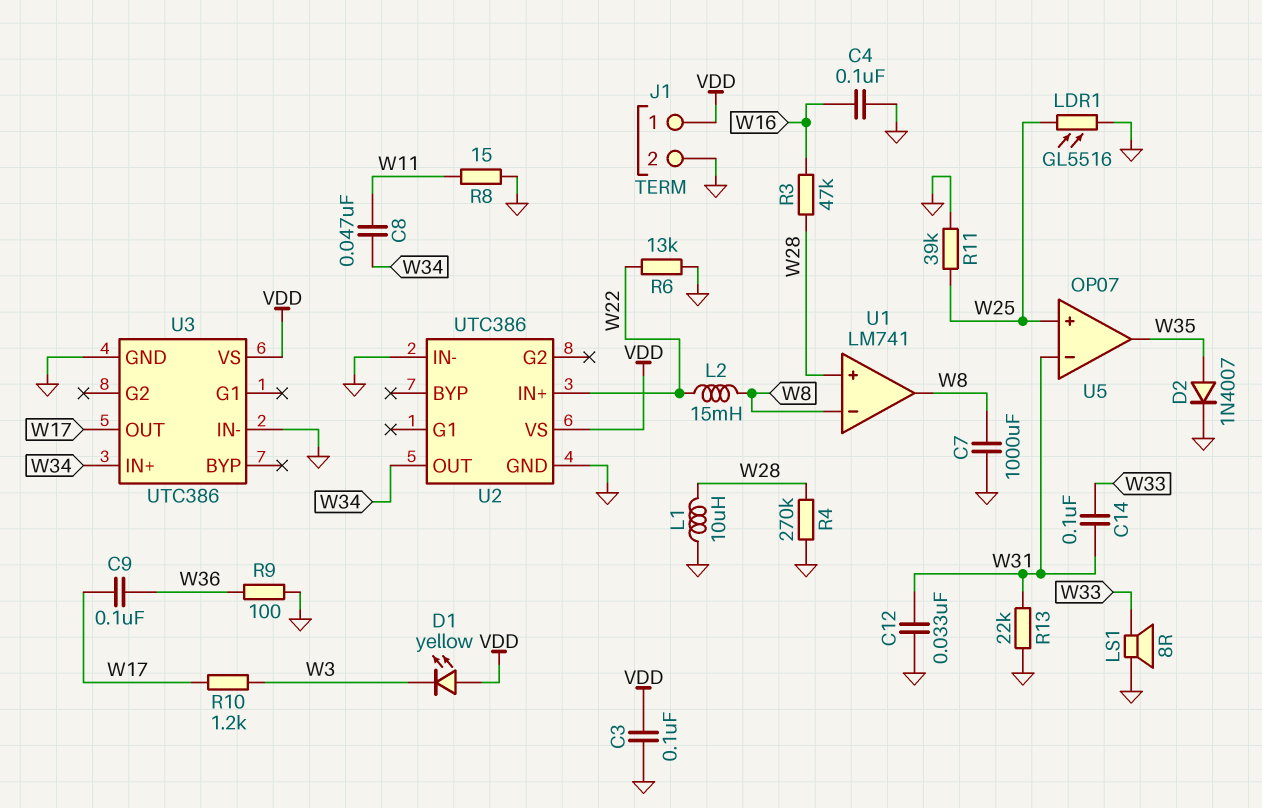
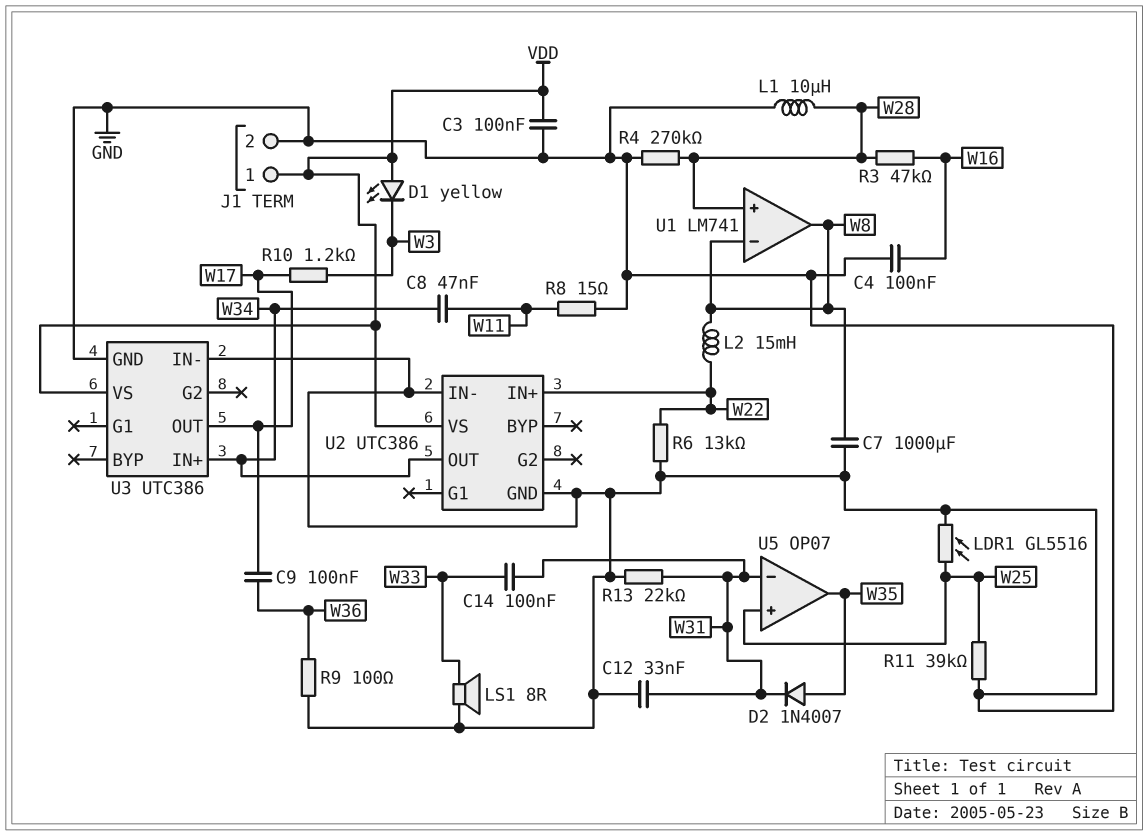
D2: diode 1N4007 (A W35, K GND) -> diode 1N4007 (A W35, K W31)

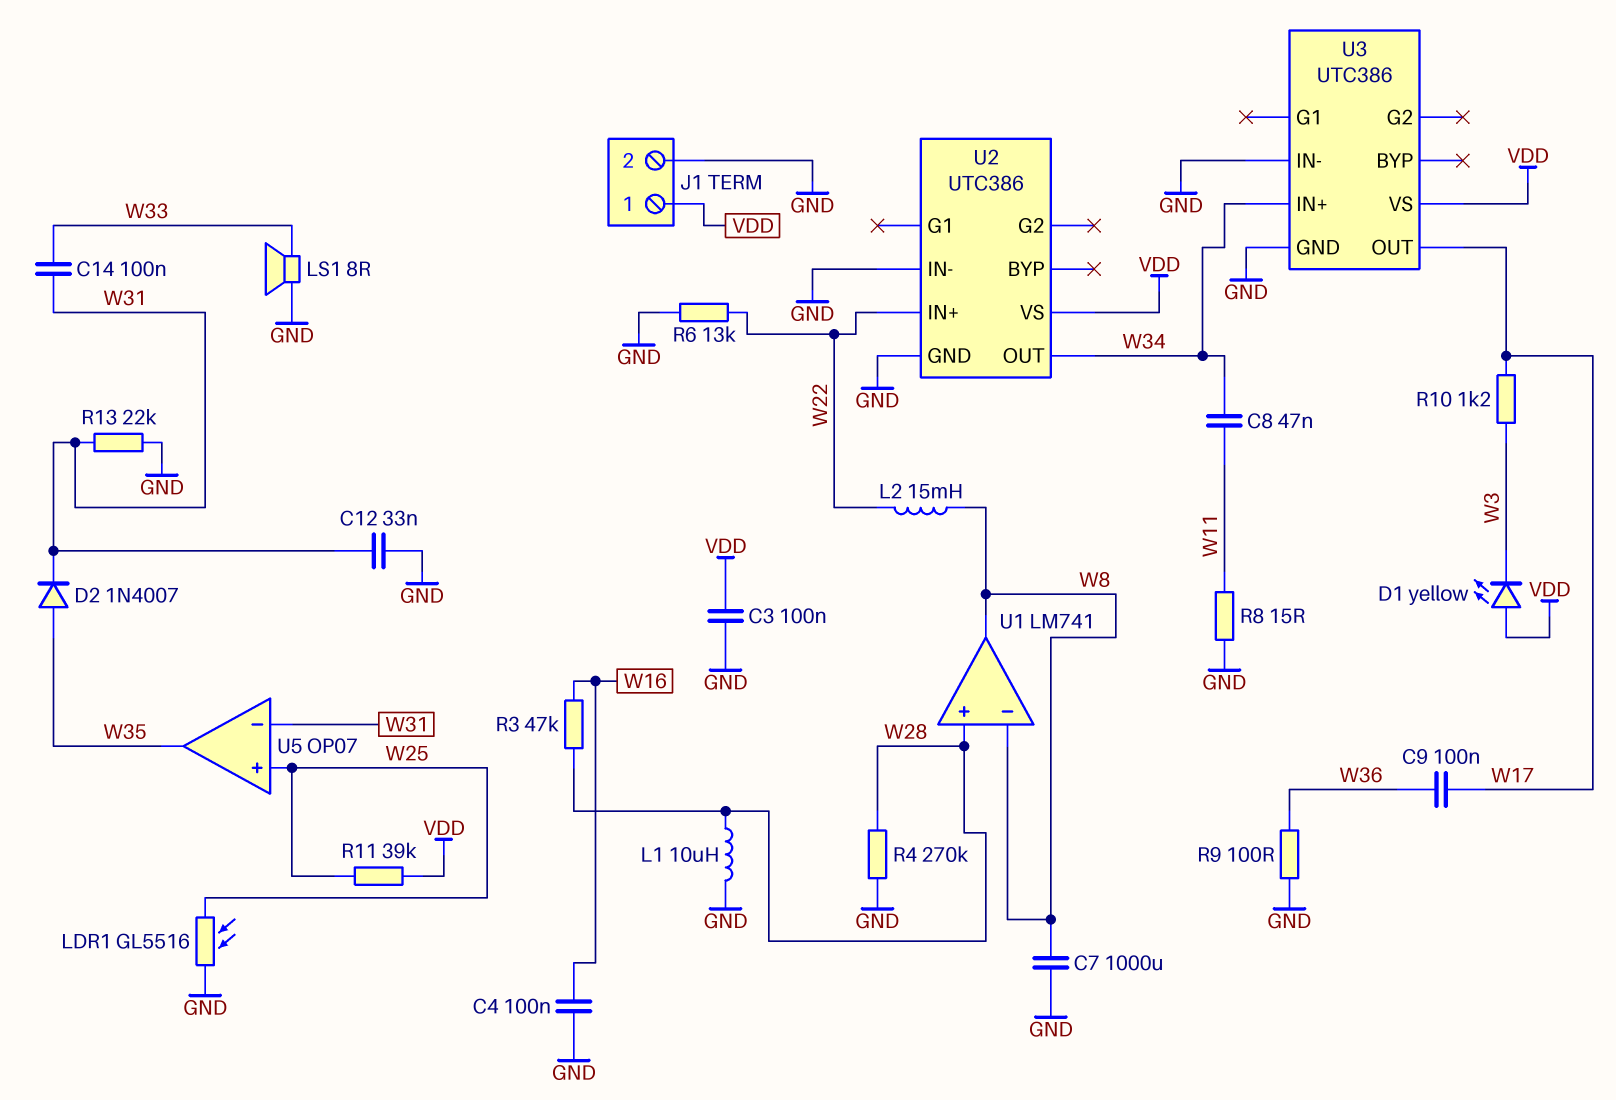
R11: 39k (GND, W25) -> 39k (VDD, W25)

